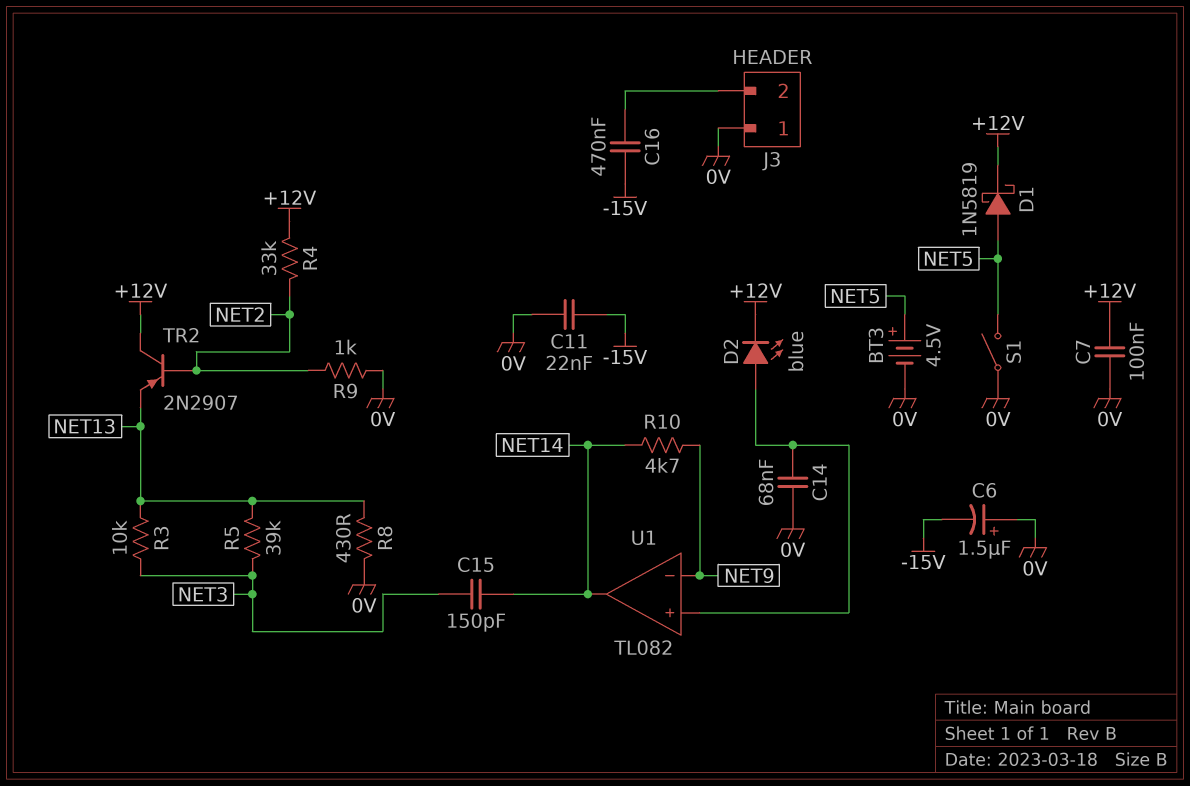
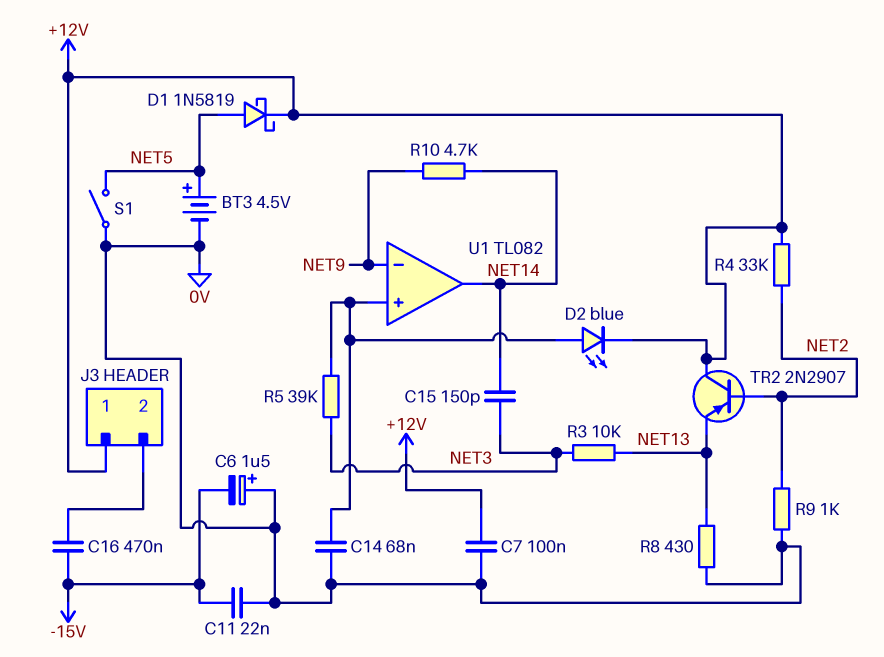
J3 pin 1: 0V -> +12V
R5: 39k (NET3, NET13) -> 39k (NET3, U1/in+)

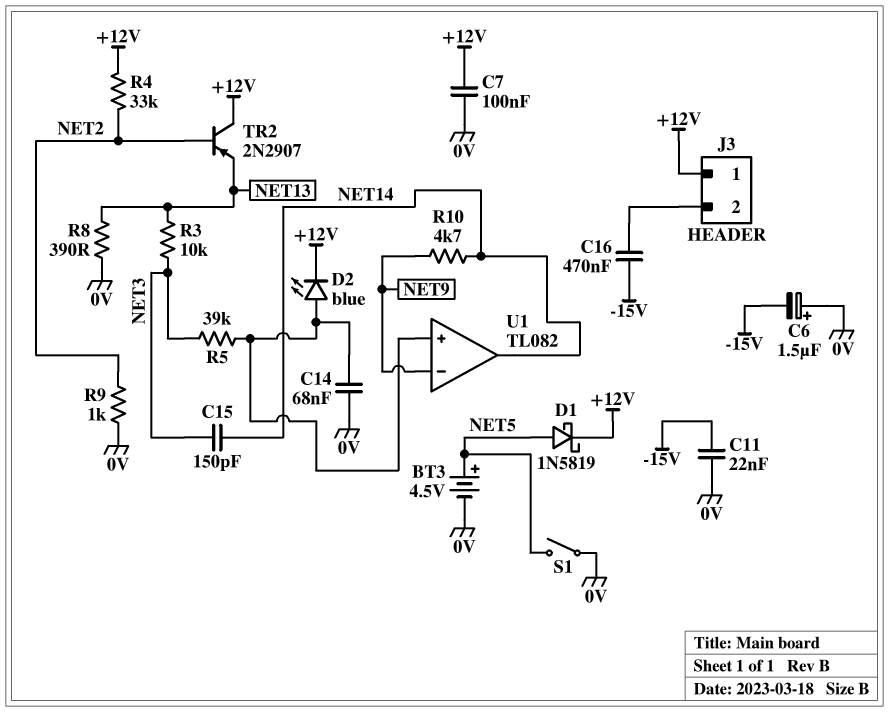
R8: 430 (0V, NET13) -> 390 (0V, NET13)

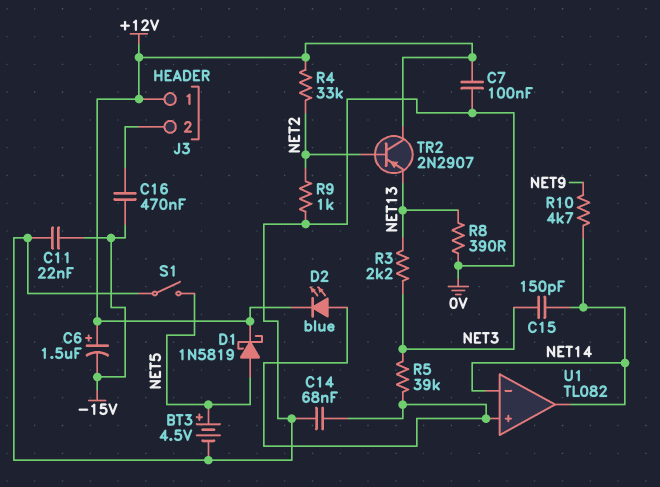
C6: 1.5uF (plus 0V, minus -15V) -> 1.5uF (plus +12V, minus -15V)
R3: 10k (NET3, NET13) -> 2.2k (NET3, NET13)
U1 pin in-: NET9 -> NET14

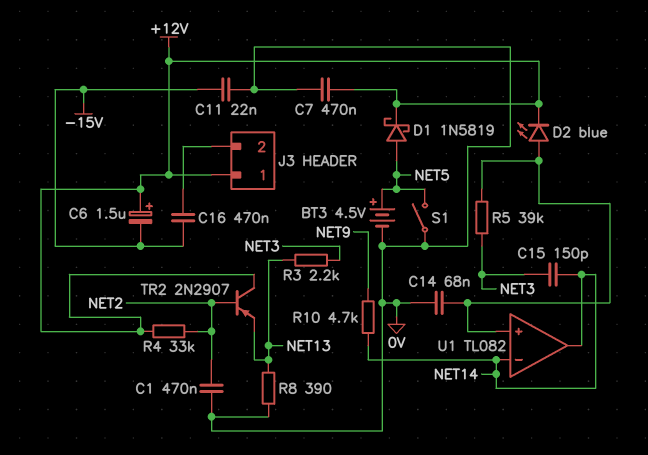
C1: none -> 470nF (0V, NET2)
C7: 100nF (+12V, 0V) -> 470nF (+12V, 0V)
R9: 1k (0V, NET2) -> none

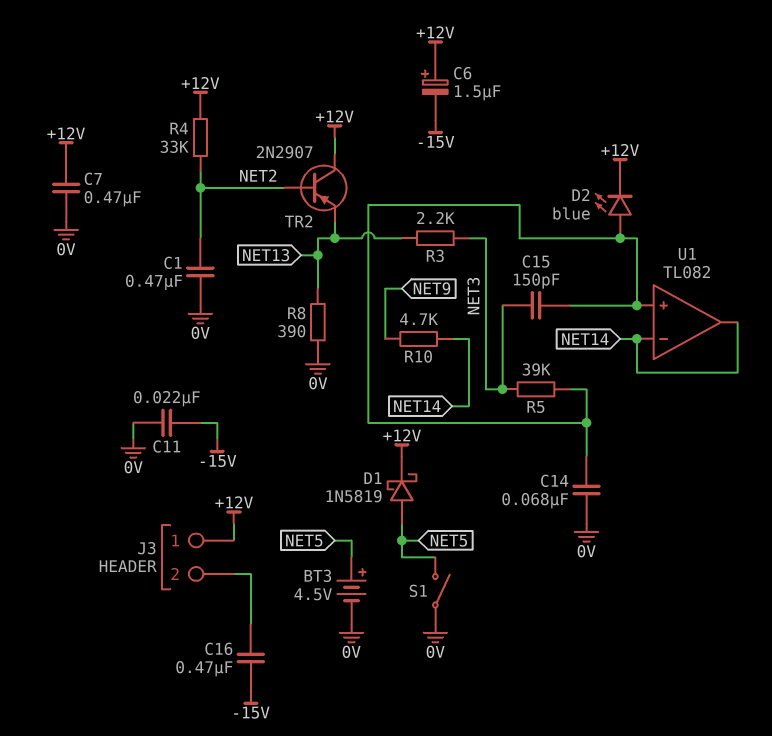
C15: 150pF (NET3, NET14) -> 150pF (NET3, U1/in+)

